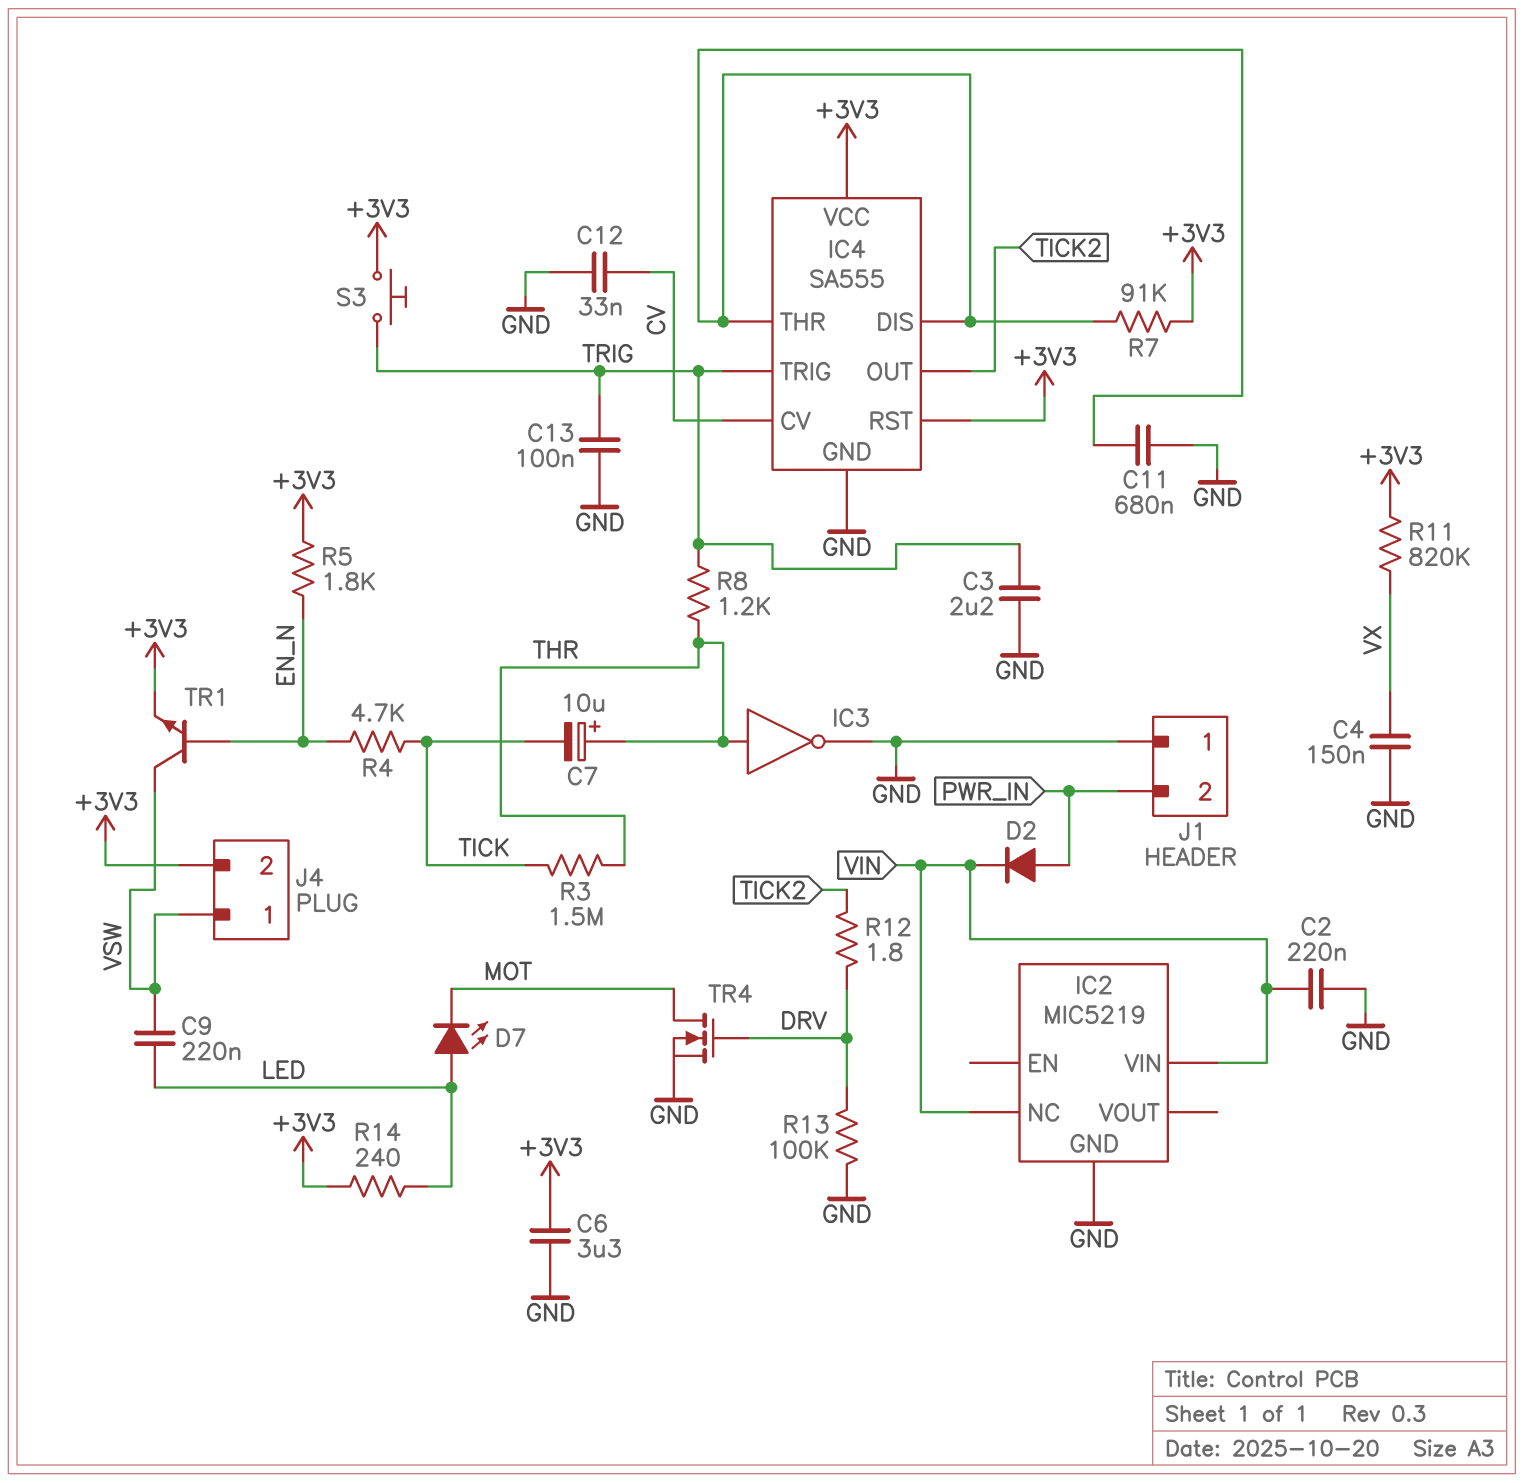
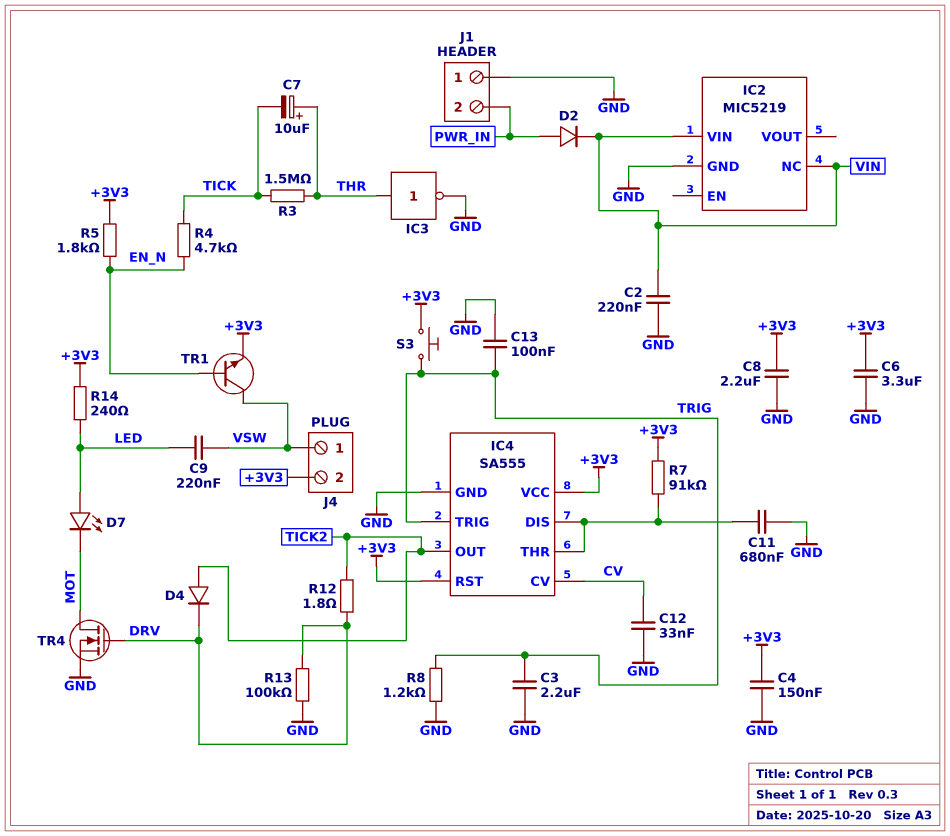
C4: 150nF (GND, VX) -> 150nF (+3V3, GND)
C8: none -> 2.2uF (+3V3, GND)
D4: none -> diode (A TICK2, K DRV)
R8: 1.2k (THR, TRIG) -> 1.2k (GND, TRIG)
R11: 820k (+3V3, VX) -> none

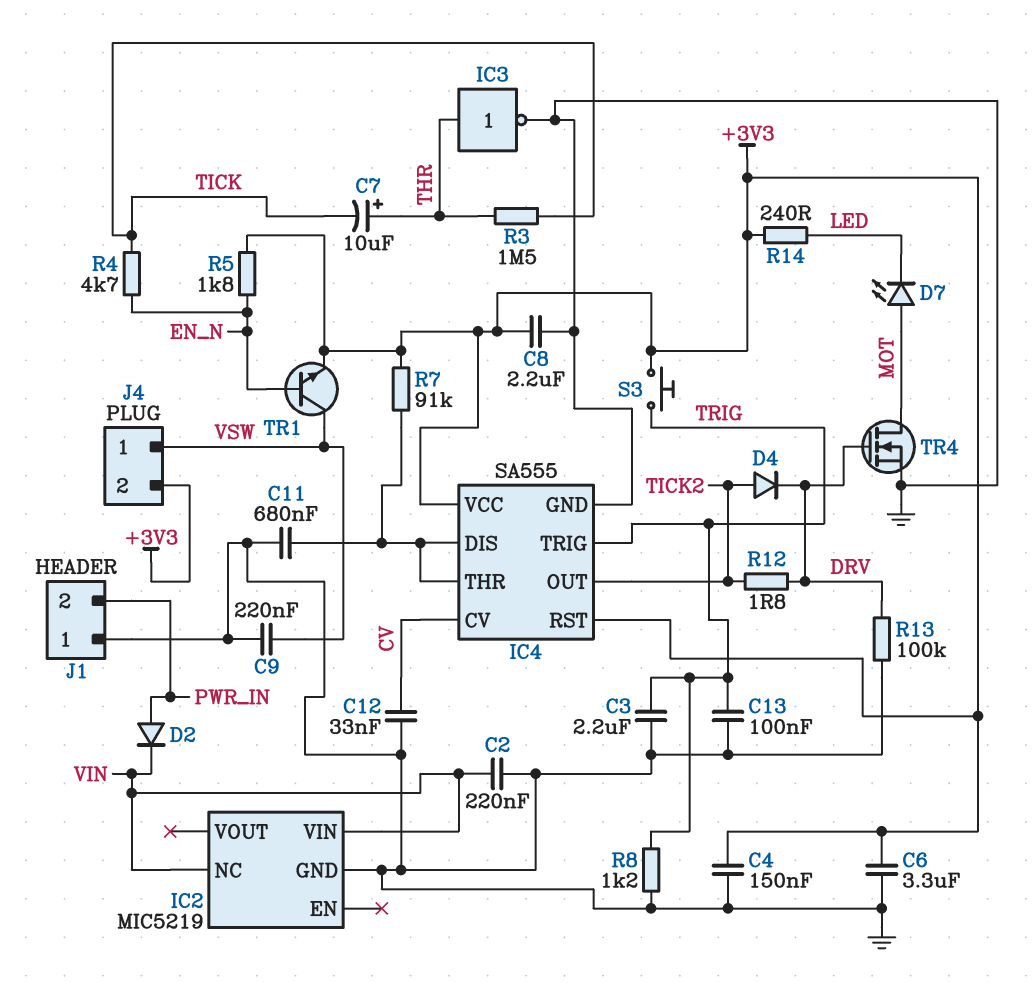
C9: 220nF (LED, VSW) -> 220nF (GND, VSW)
D7: LED (A LED, K MOT) -> LED (A MOT, K LED)

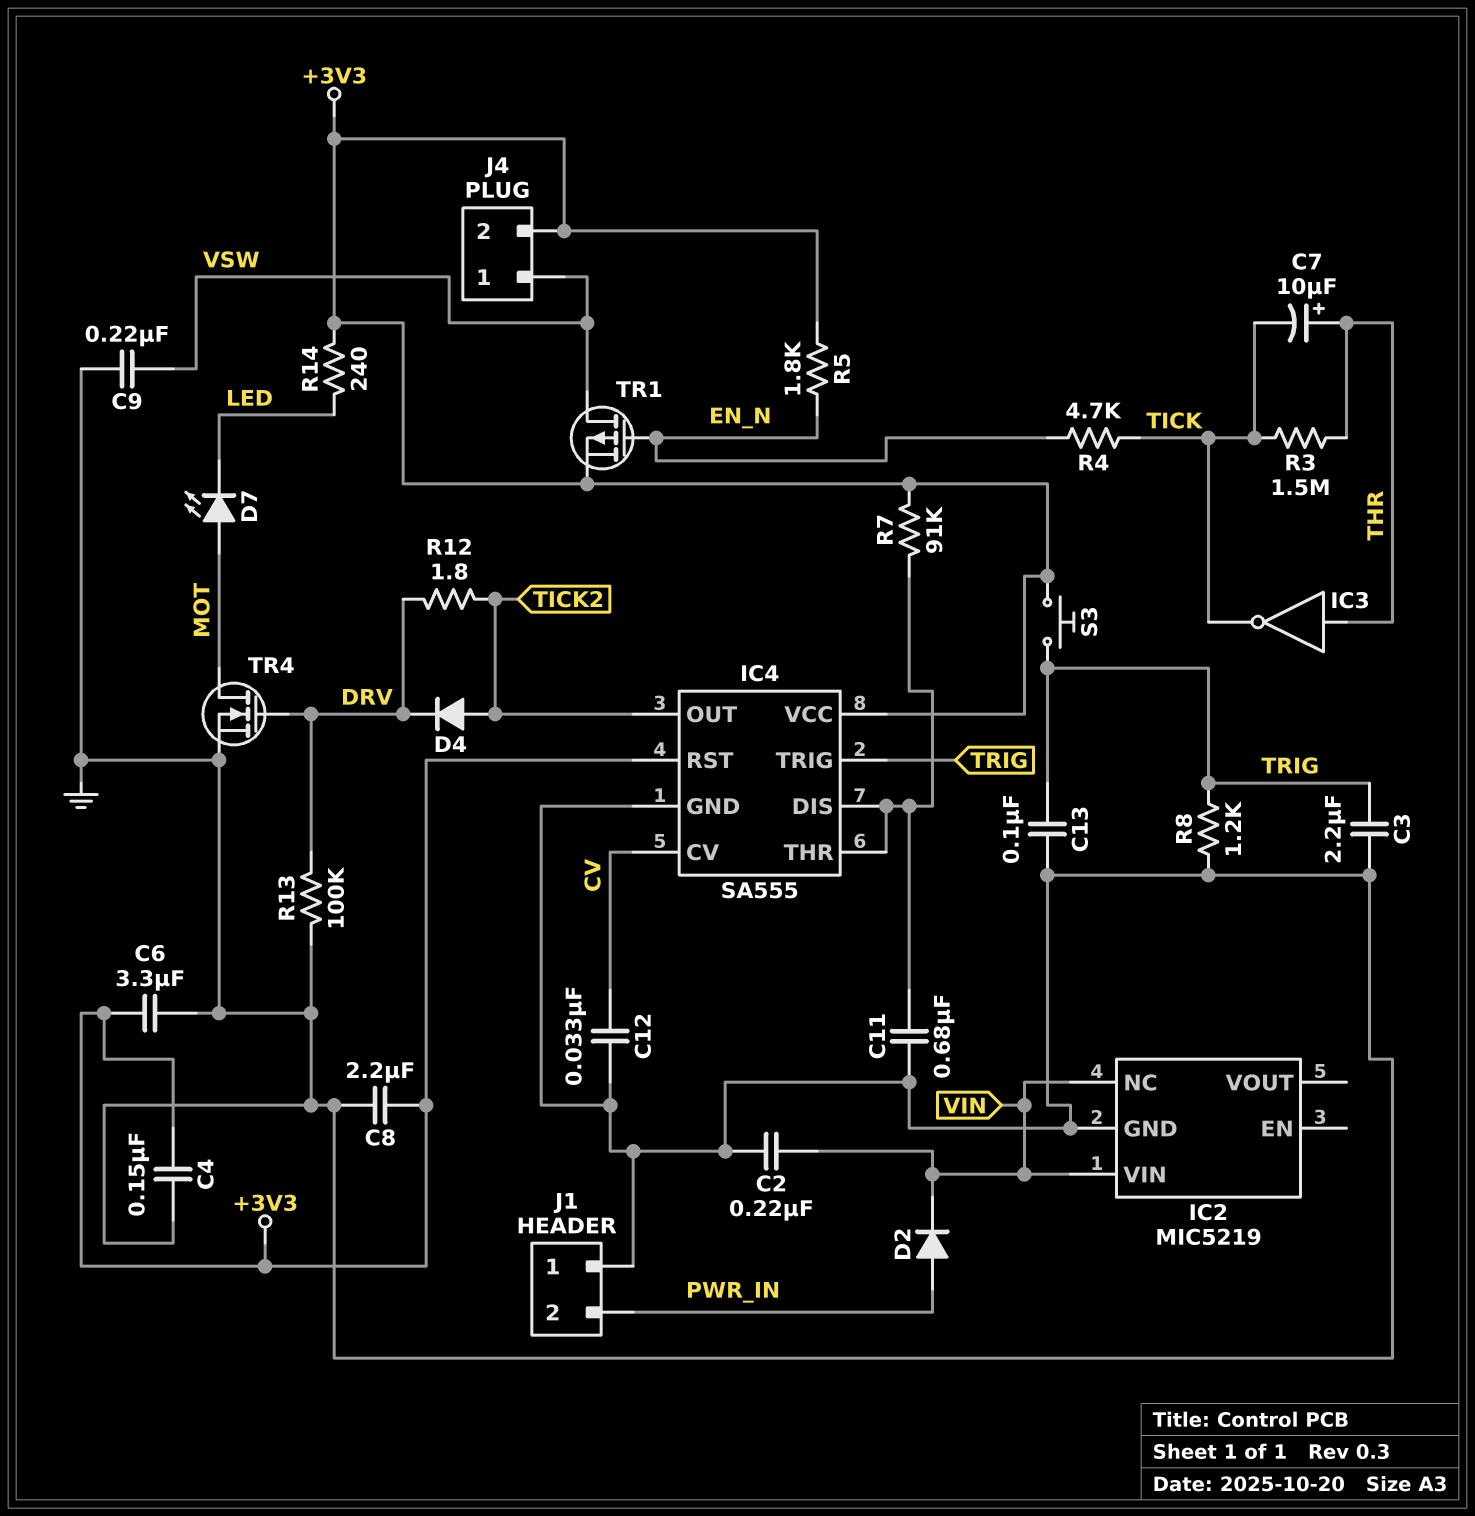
IC3: NOT (in THR, out GND) -> NOT (in THR, out TICK)
TR1: NPN (B EN_N, C VSW, E +3V3) -> PMOS (G EN_N, D VSW, S +3V3)

